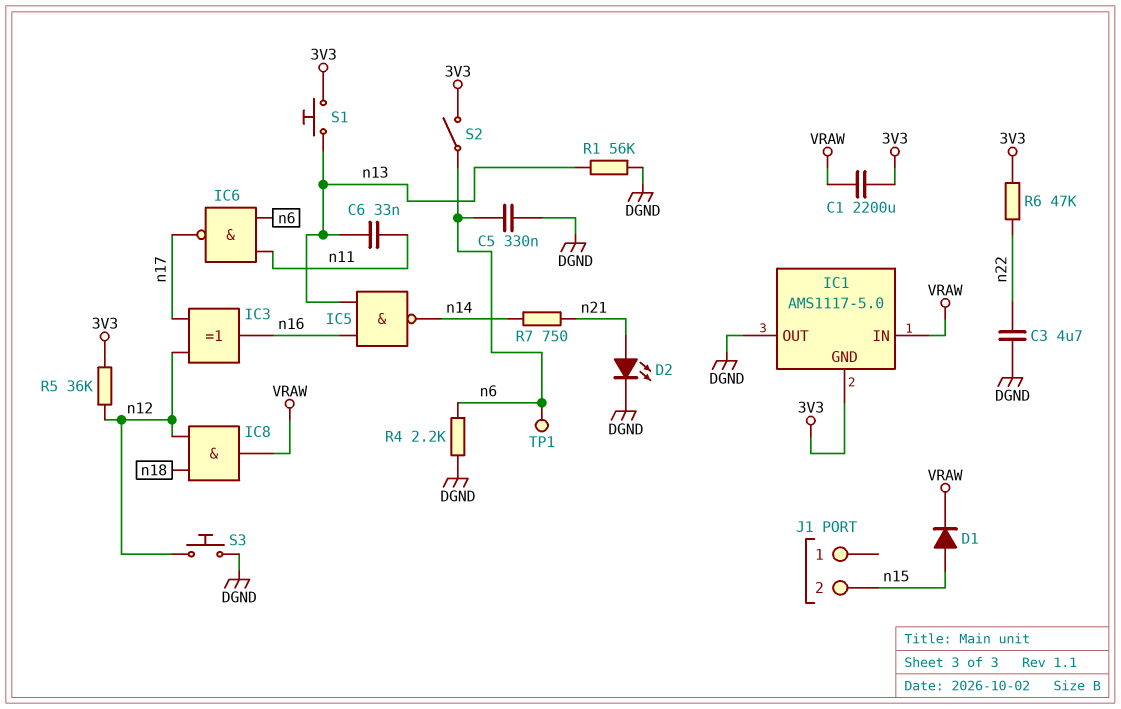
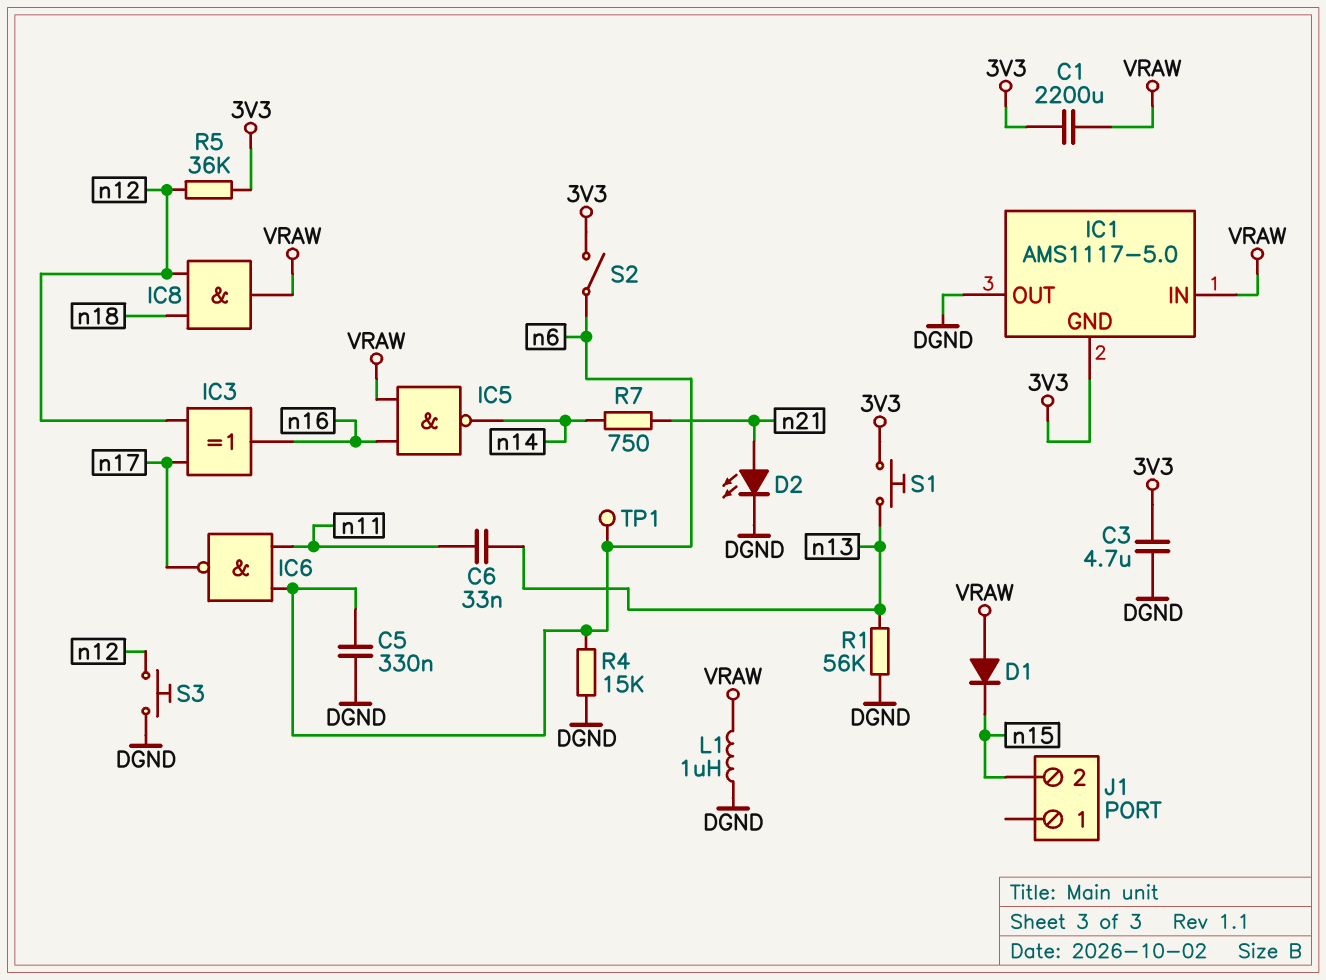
C3: 4.7uF (DGND, n22) -> 4.7uF (3V3, DGND)
D1: diode (A n15, K VRAW) -> diode (A VRAW, K n15)
IC5: NAND (in n13, in n16, out n14) -> NAND (in VRAW, in n16, out n14)
L1: none -> 1uH (DGND, VRAW)
R4: 2.2k (DGND, n6) -> 15k (DGND, n6)
R6: 47k (3V3, n22) -> none

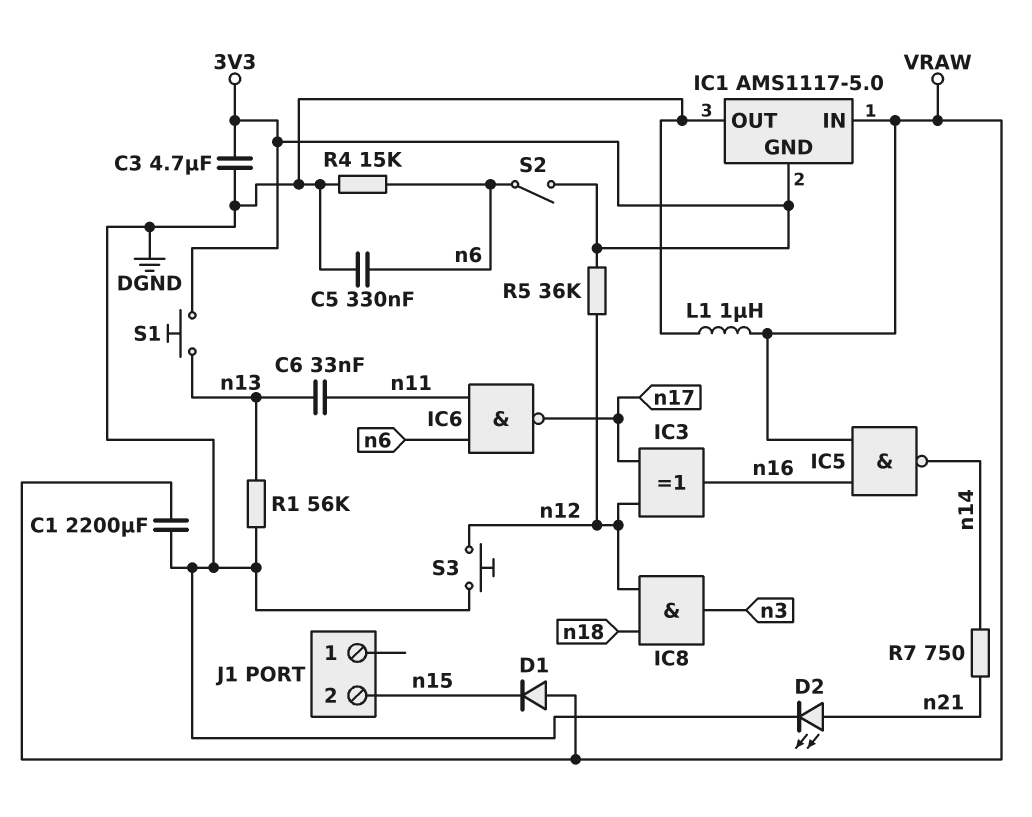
C1: 2200uF (3V3, VRAW) -> 2200uF (DGND, VRAW)
IC8: AND (in n12, in n18, out VRAW) -> AND (in n12, in n18, out n3)
TP1: test point (n6) -> none

